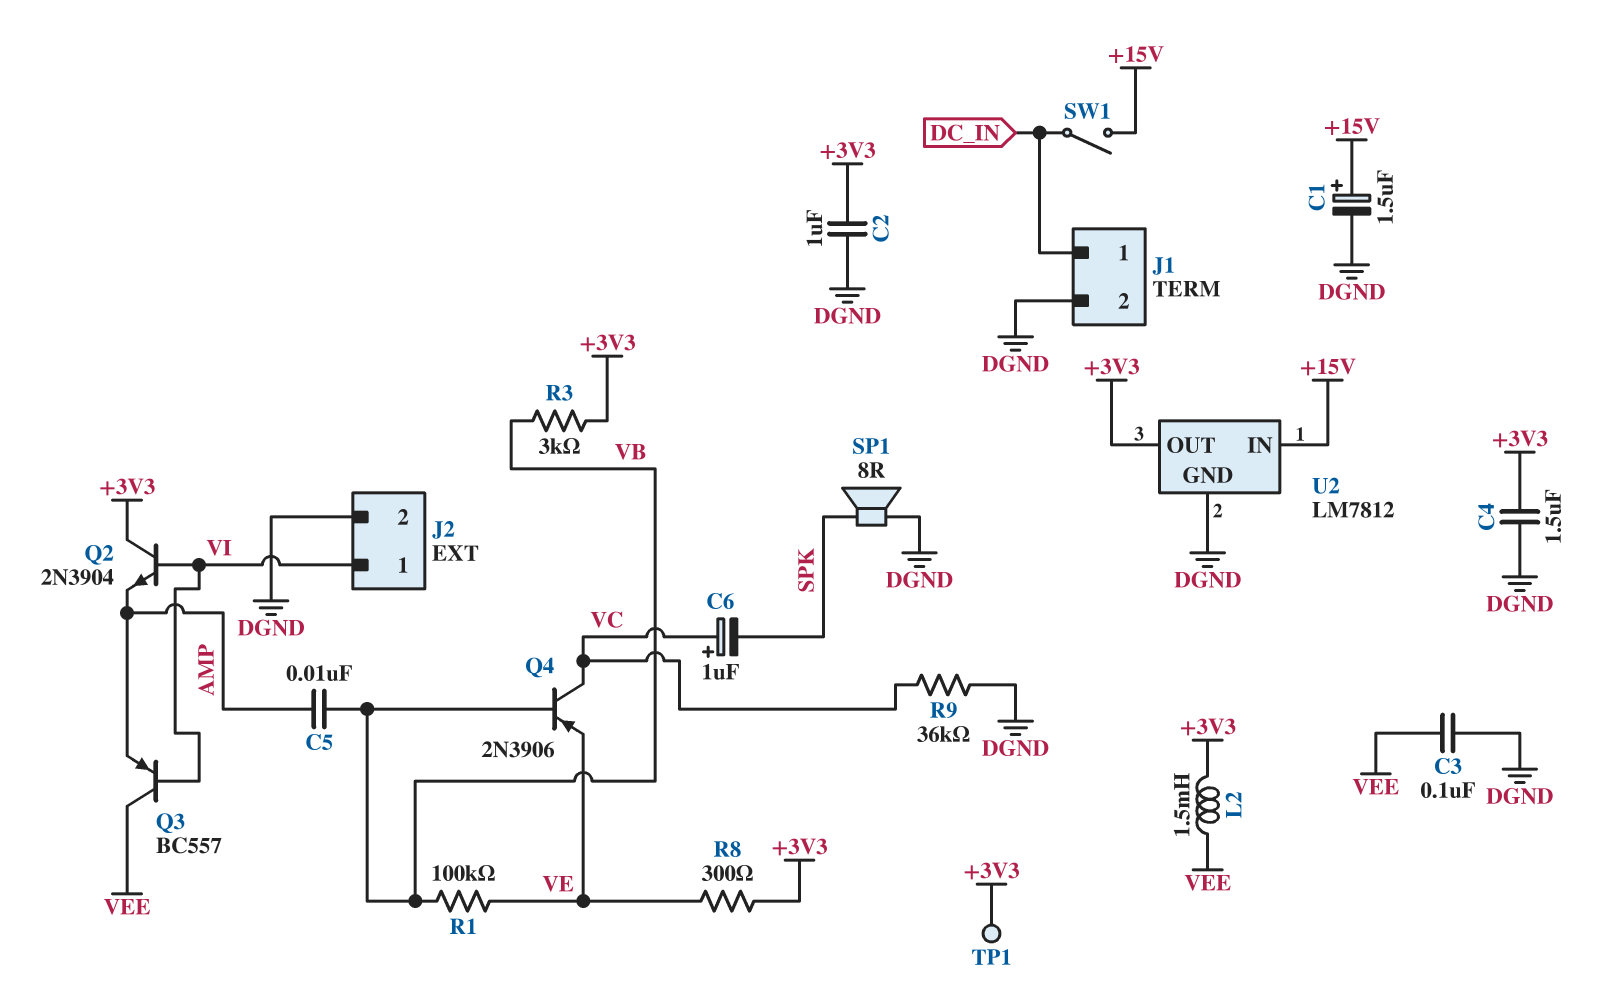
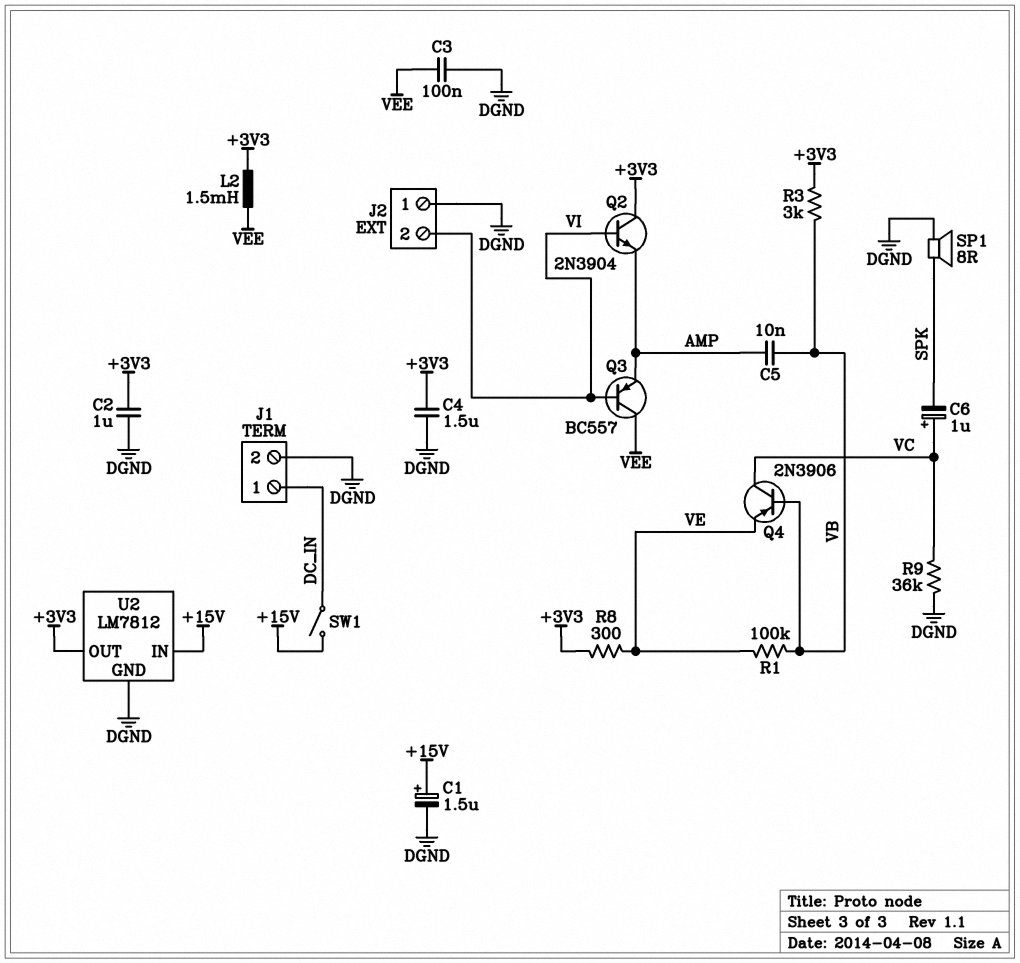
J2 pin 1: VI -> DGND
J2 pin 2: DGND -> VI
TP1: test point (+3V3) -> none

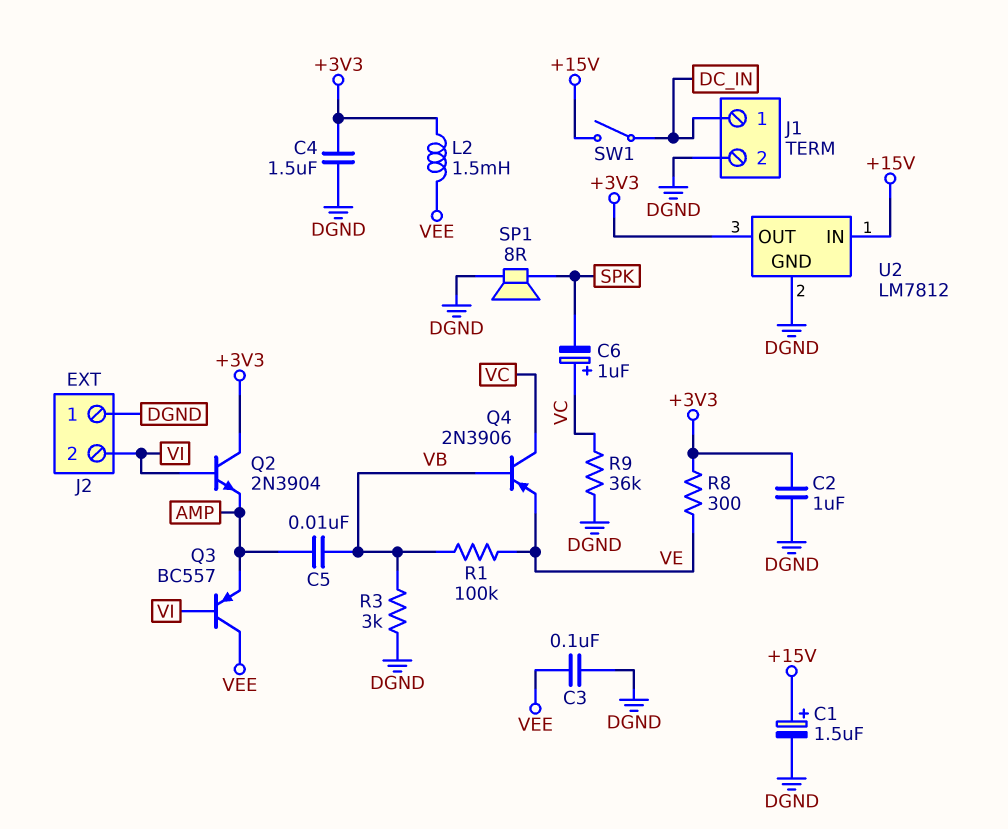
R3: 3k (+3V3, VB) -> 3k (DGND, VB)

